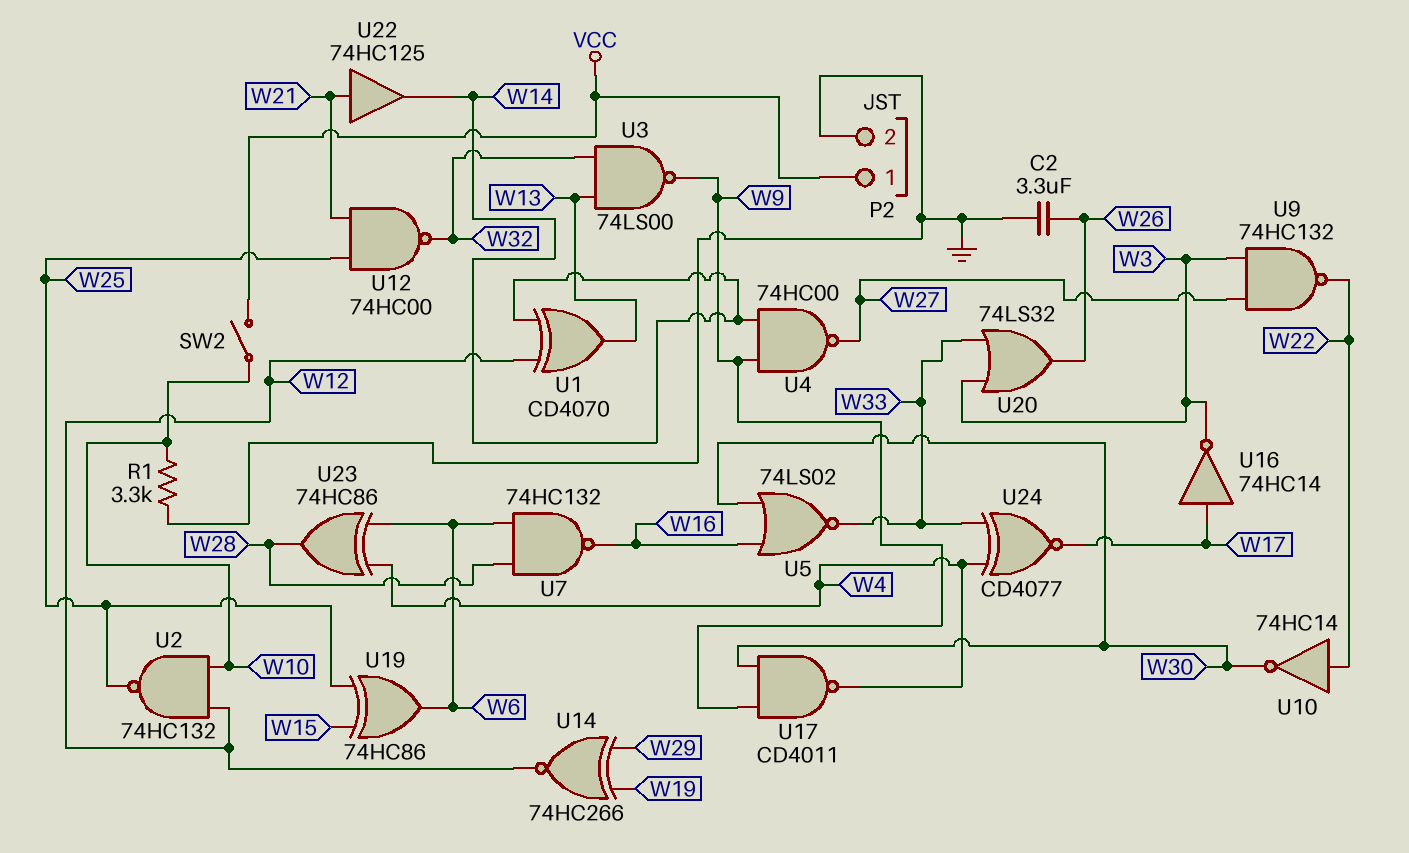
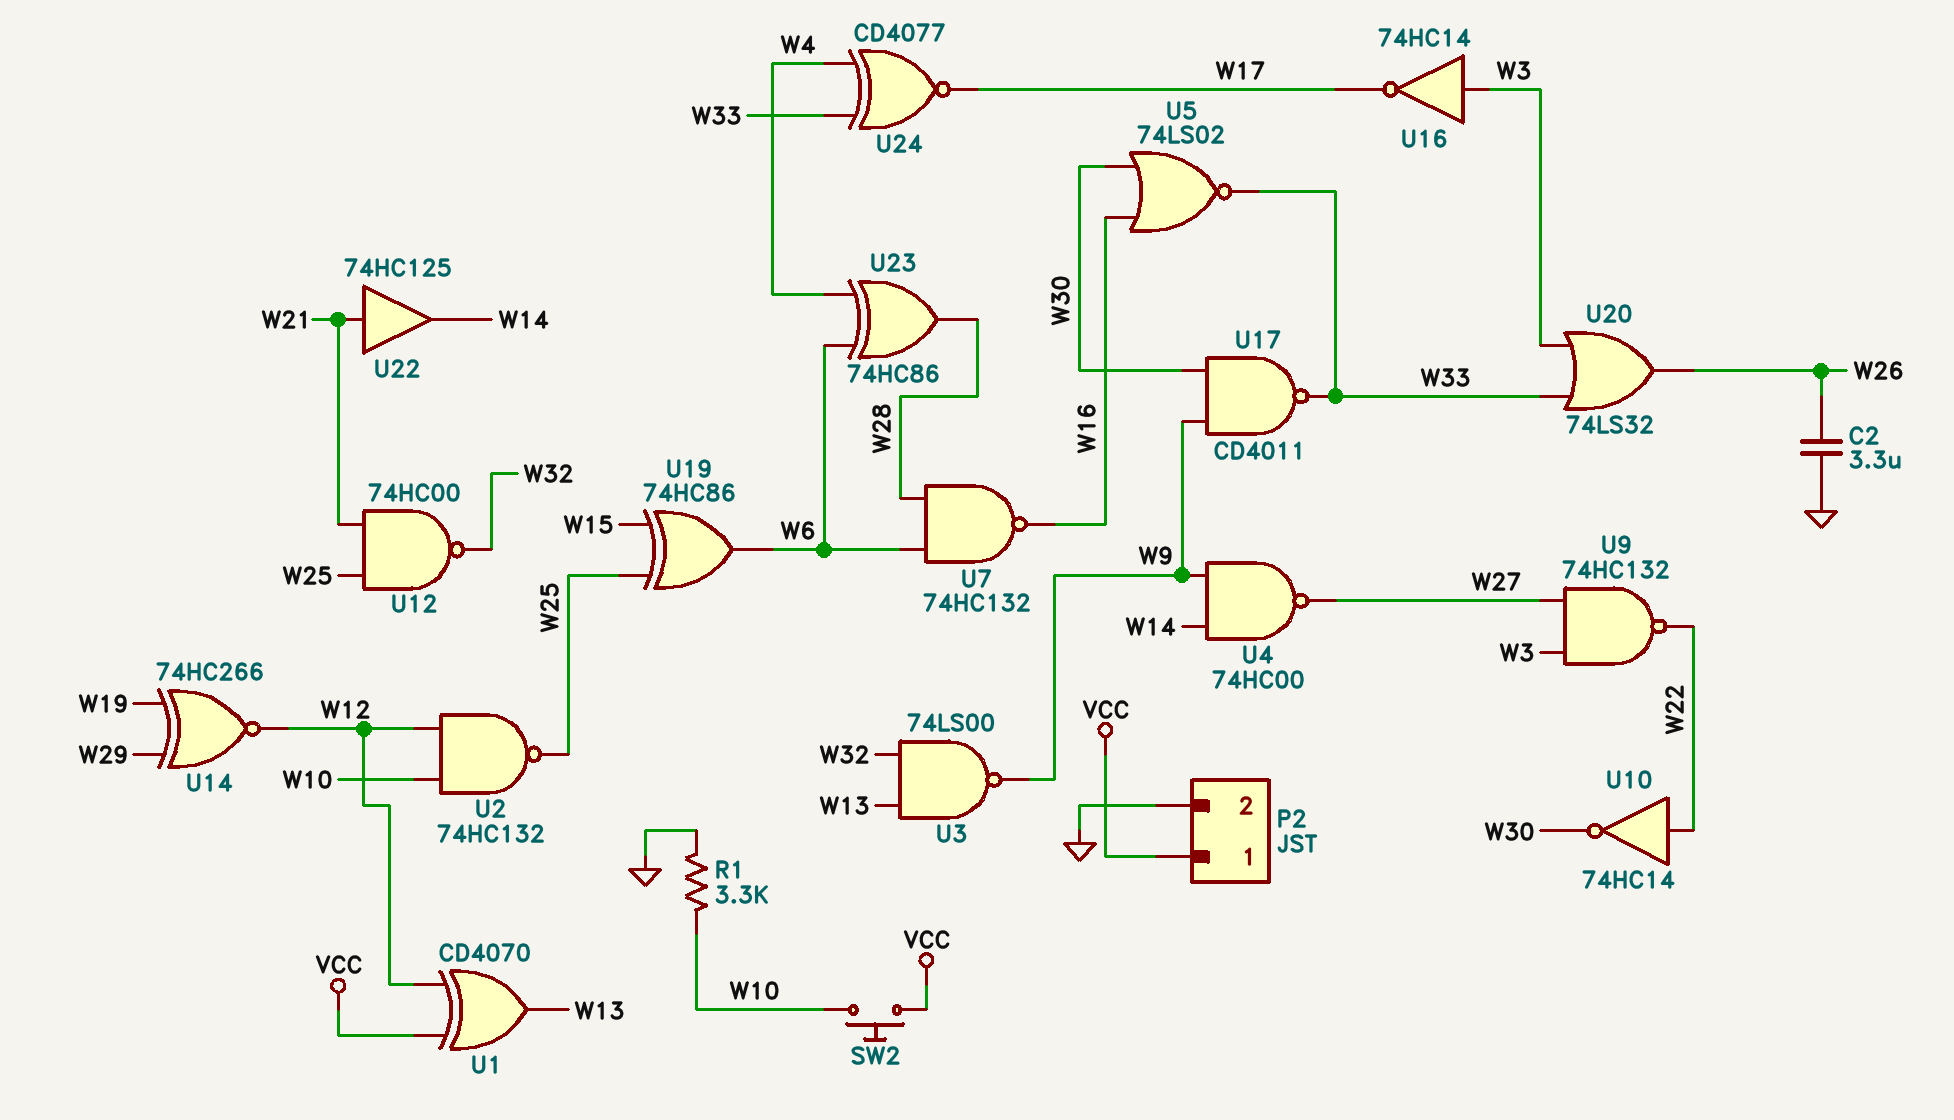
SW2: switch (VCC, W10) -> button (VCC, W10)
U1: XOR CD4070 (in W12, in W14, out W13) -> XOR CD4070 (in VCC, in W12, out W13)
U16: NOT 74HC14 (in W17, out W3) -> NOT 74HC14 (in W3, out W17)
U17: NAND CD4011 (in W9, in W30, out W4) -> NAND CD4011 (in W9, in W30, out W33)

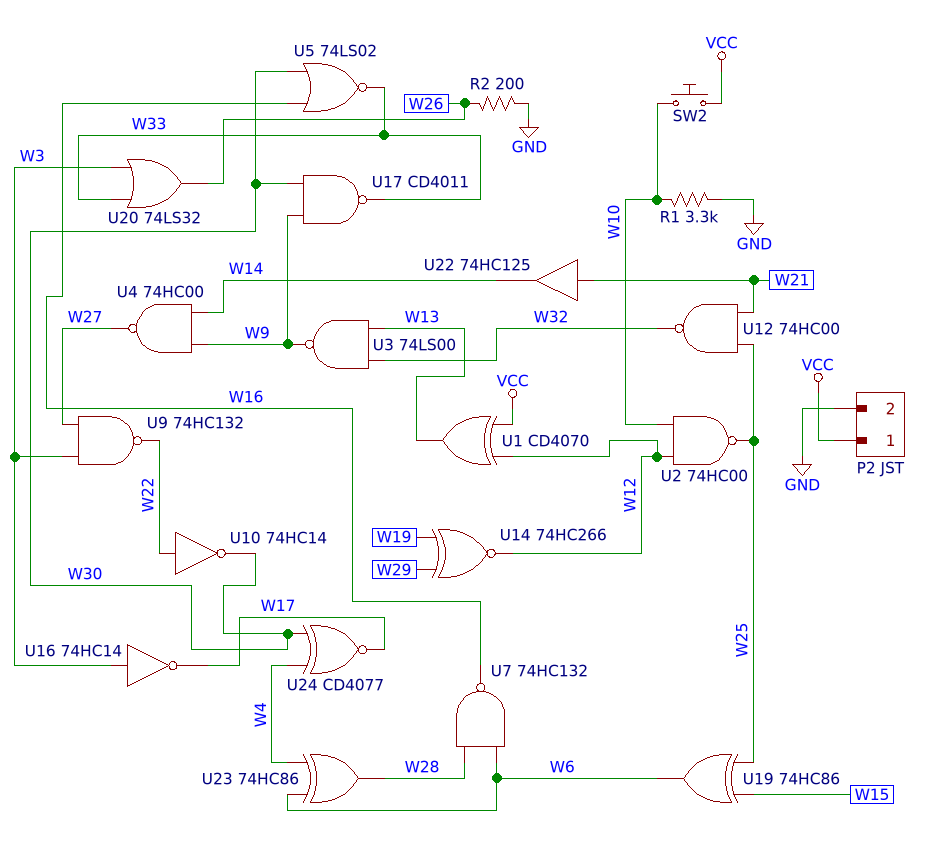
C2: 3.3uF (GND, W26) -> none
R2: none -> 200 (GND, W26)
U2: NAND 74HC132 (in W10, in W12, out W25) -> NAND 74HC00 (in W10, in W12, out W25)
U24: XNOR CD4077 (in W4, in W33, out W17) -> XNOR CD4077 (in W4, in W30, out W17)

